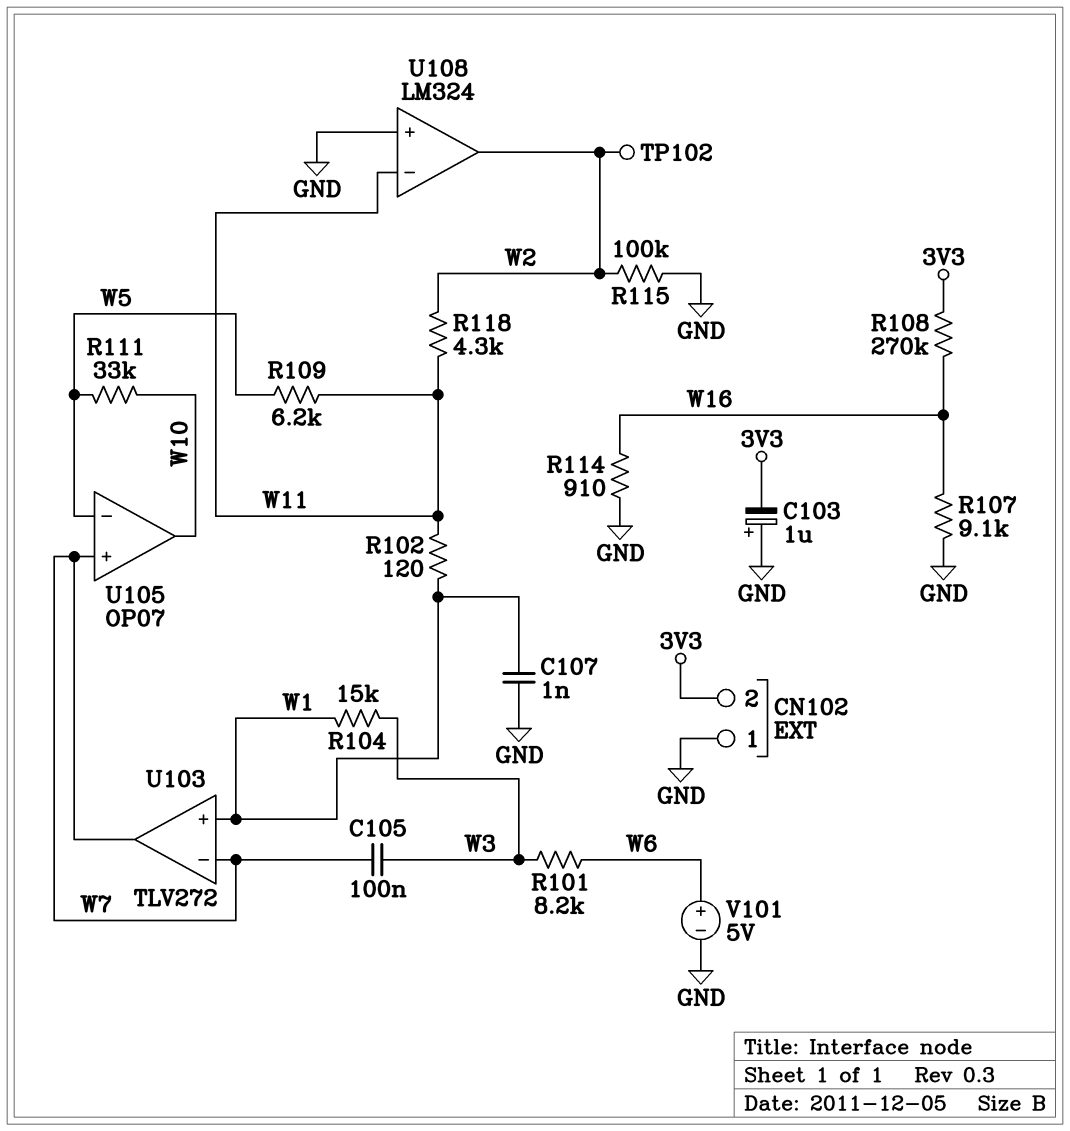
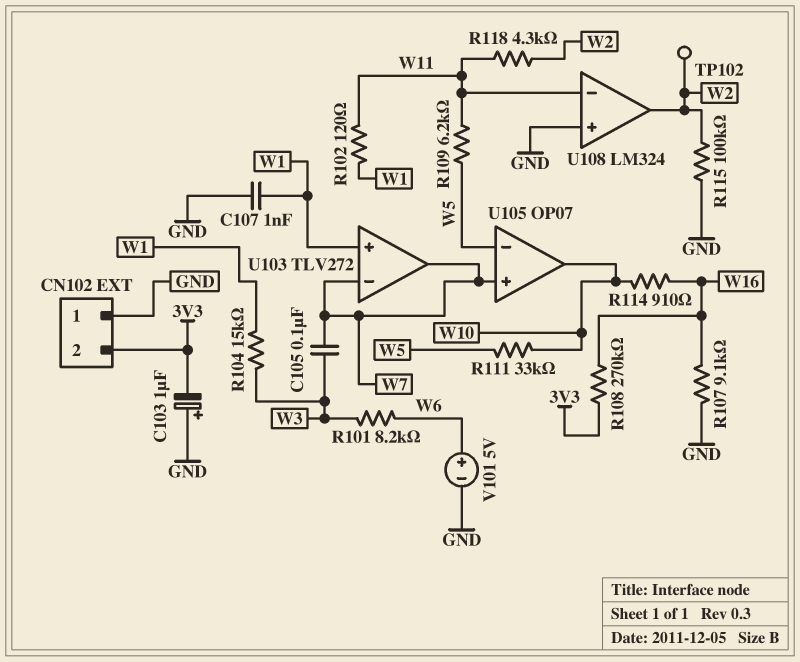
R114: 910 (GND, W16) -> 910 (W10, W16)

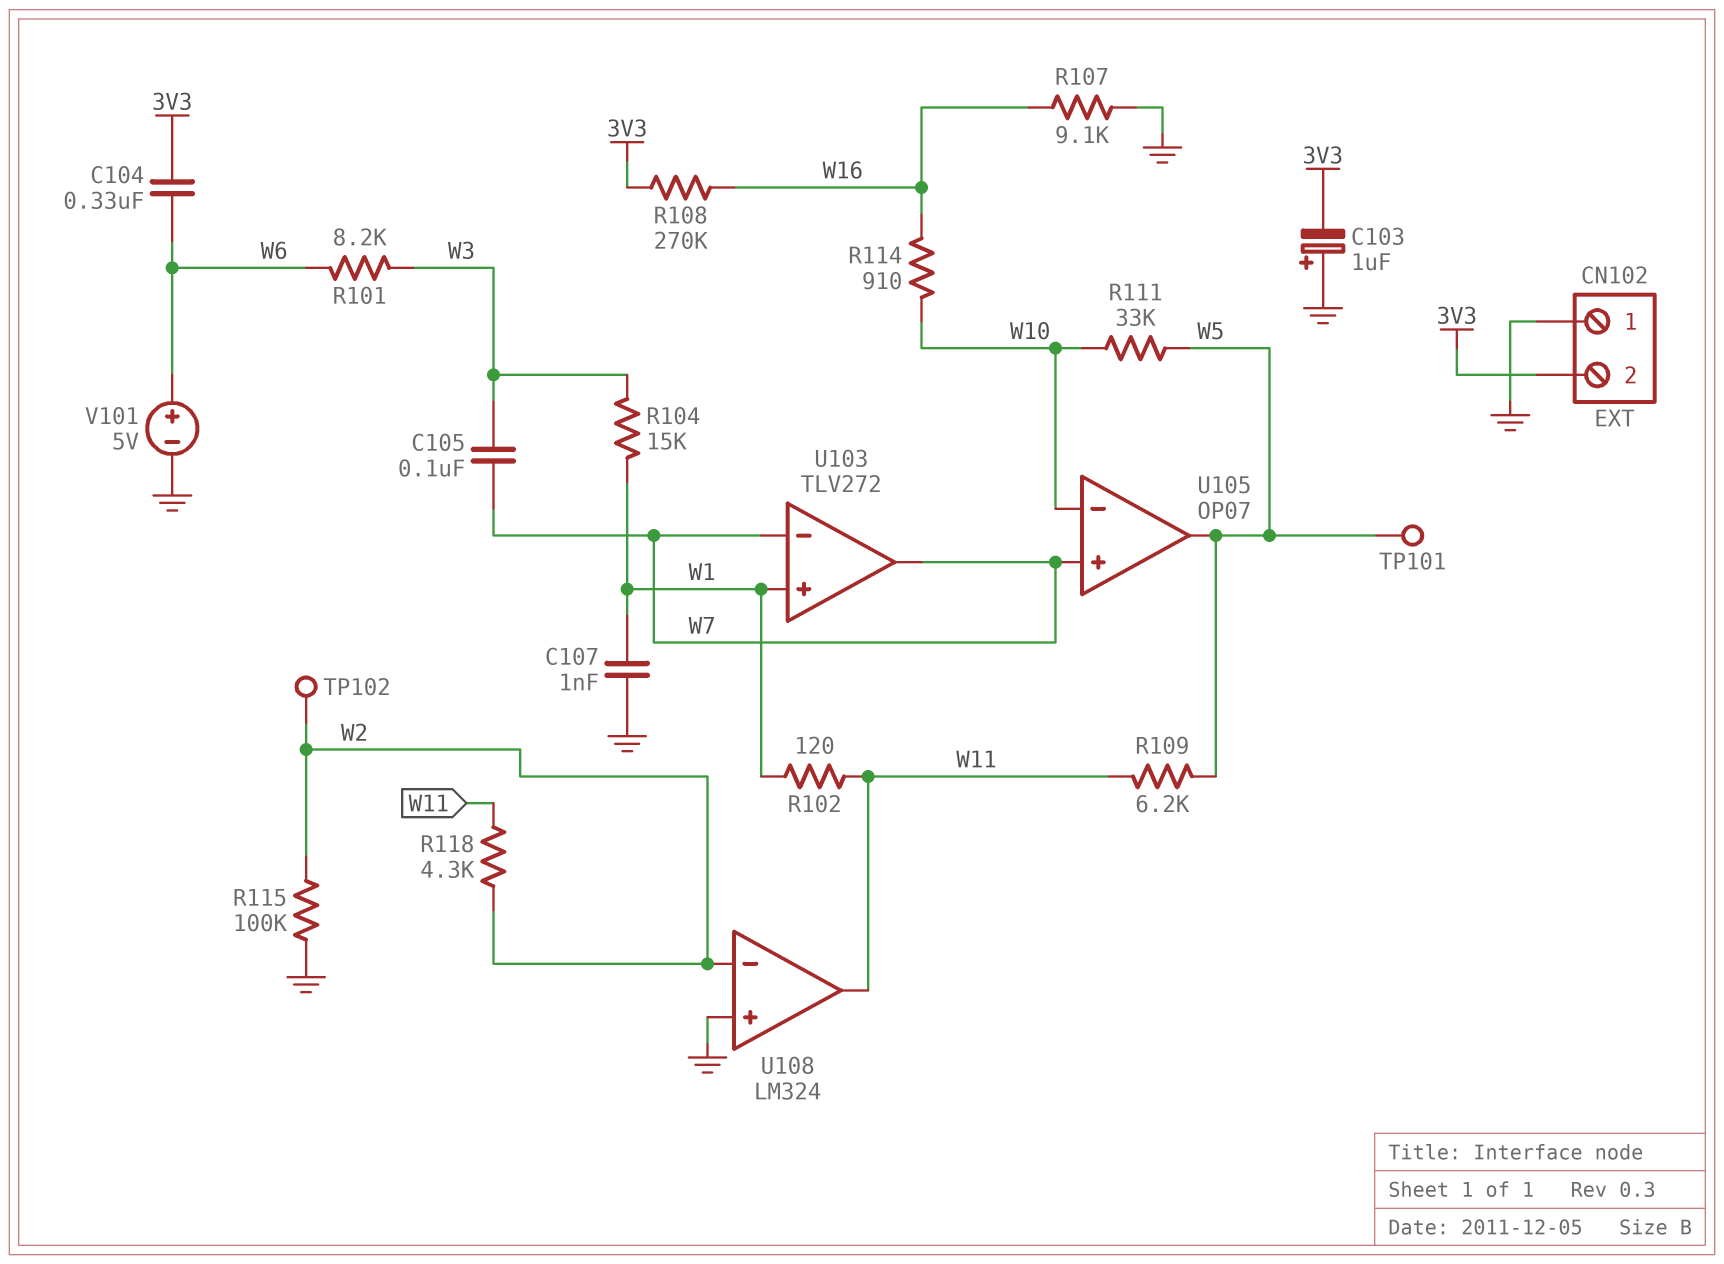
C104: none -> 330nF (3V3, W6)
TP101: none -> test point (W5)
U105 pin in-: W5 -> W10
U105 pin out: W10 -> W5
U108 pin in-: W11 -> W2
U108 pin out: W2 -> W11

